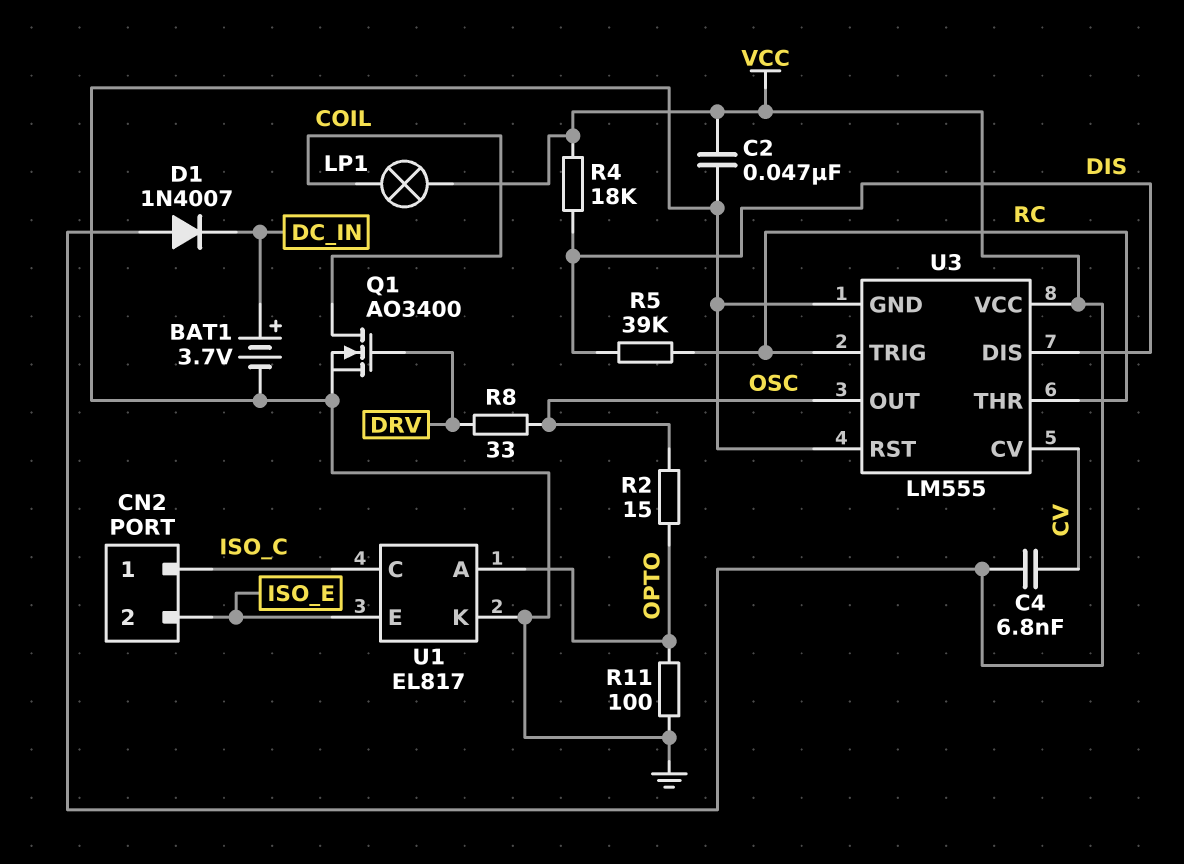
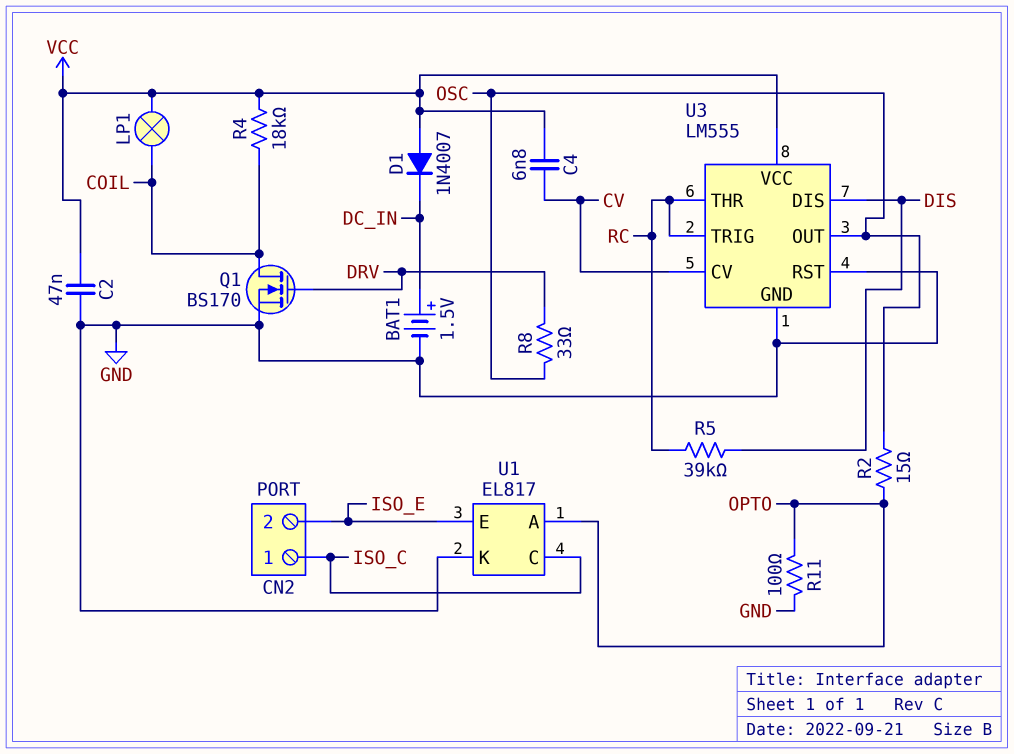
BAT1: 3.7V (plus DC_IN, minus GND) -> 1.5V (plus DC_IN, minus GND)
Q1: NMOS AO3400 (G DRV, D COIL, S GND) -> NMOS BS170 (G DRV, D COIL, S GND)
R4: 18k (DIS, VCC) -> 18k (COIL, VCC)

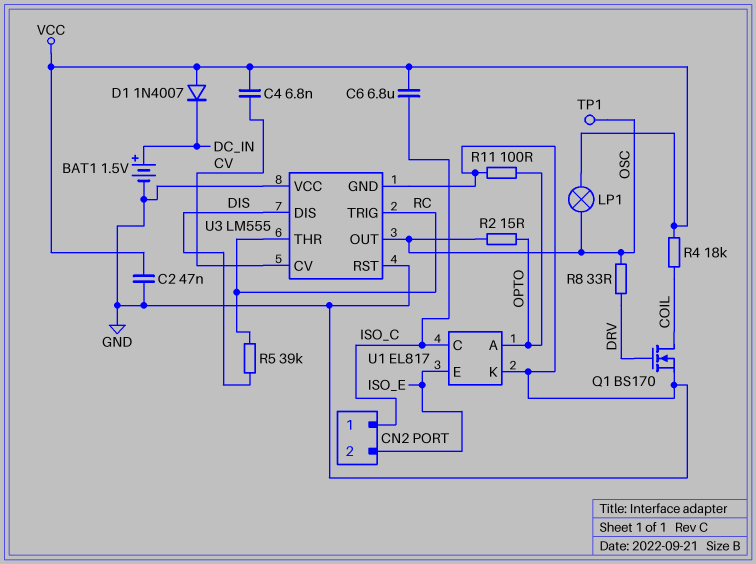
C6: none -> 6.8uF (ISO_C, VCC)
LP1: lamp (COIL, VCC) -> lamp (OSC, VCC)
TP1: none -> test point (OSC)
U3 pin VCC: VCC -> GND

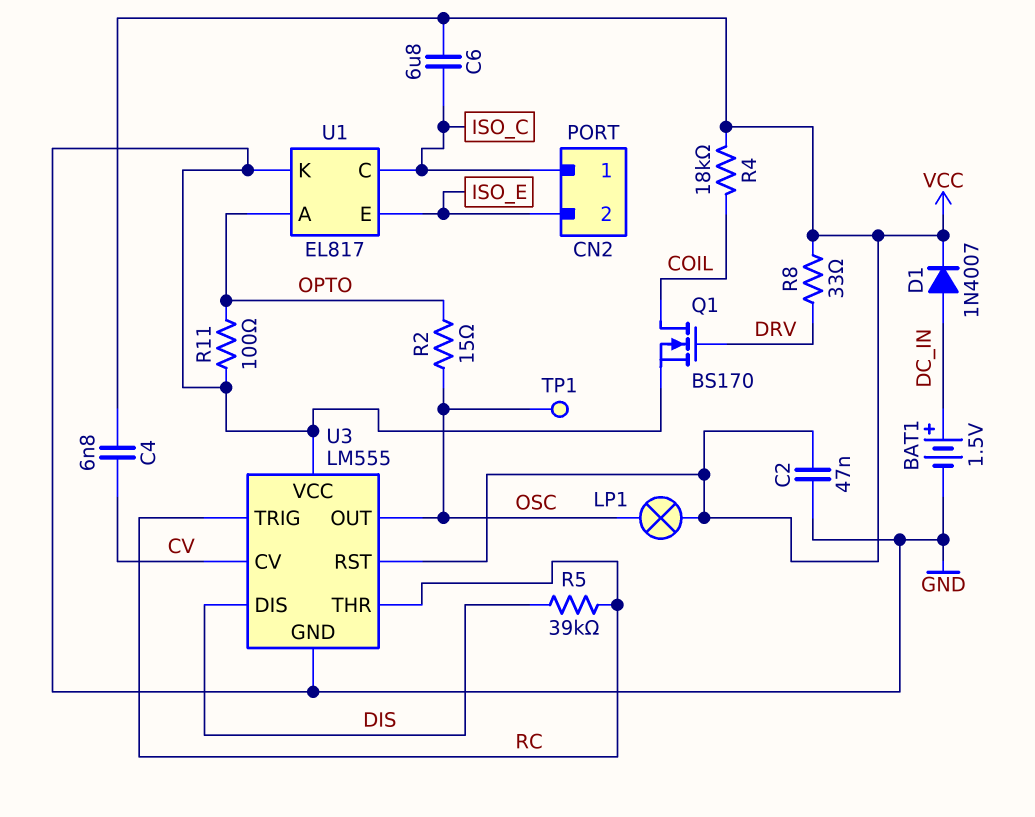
D1: diode 1N4007 (A VCC, K DC_IN) -> diode 1N4007 (A DC_IN, K VCC)
R8: 33 (DRV, OSC) -> 33 (DRV, VCC)
U3 pin RST: GND -> VCC

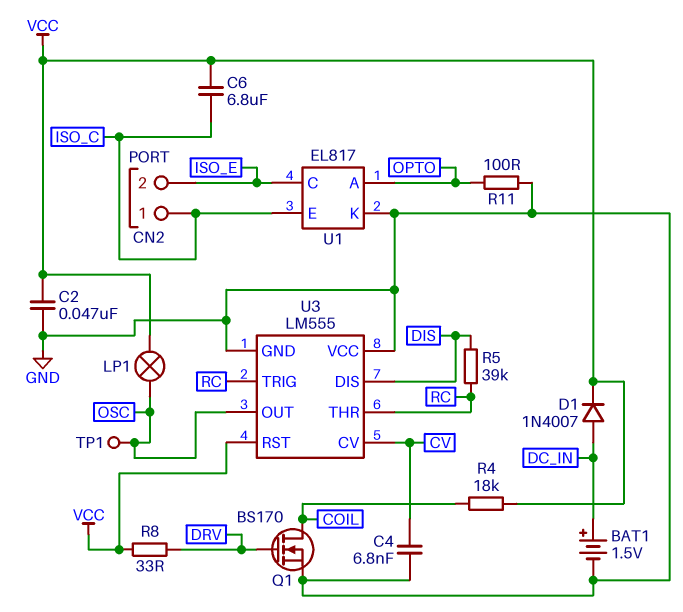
C4: 6.8nF (CV, VCC) -> 6.8nF (CV, GND)
R2: 15 (OPTO, OSC) -> none
U1 pin C: ISO_C -> ISO_E
U1 pin E: ISO_E -> ISO_C

